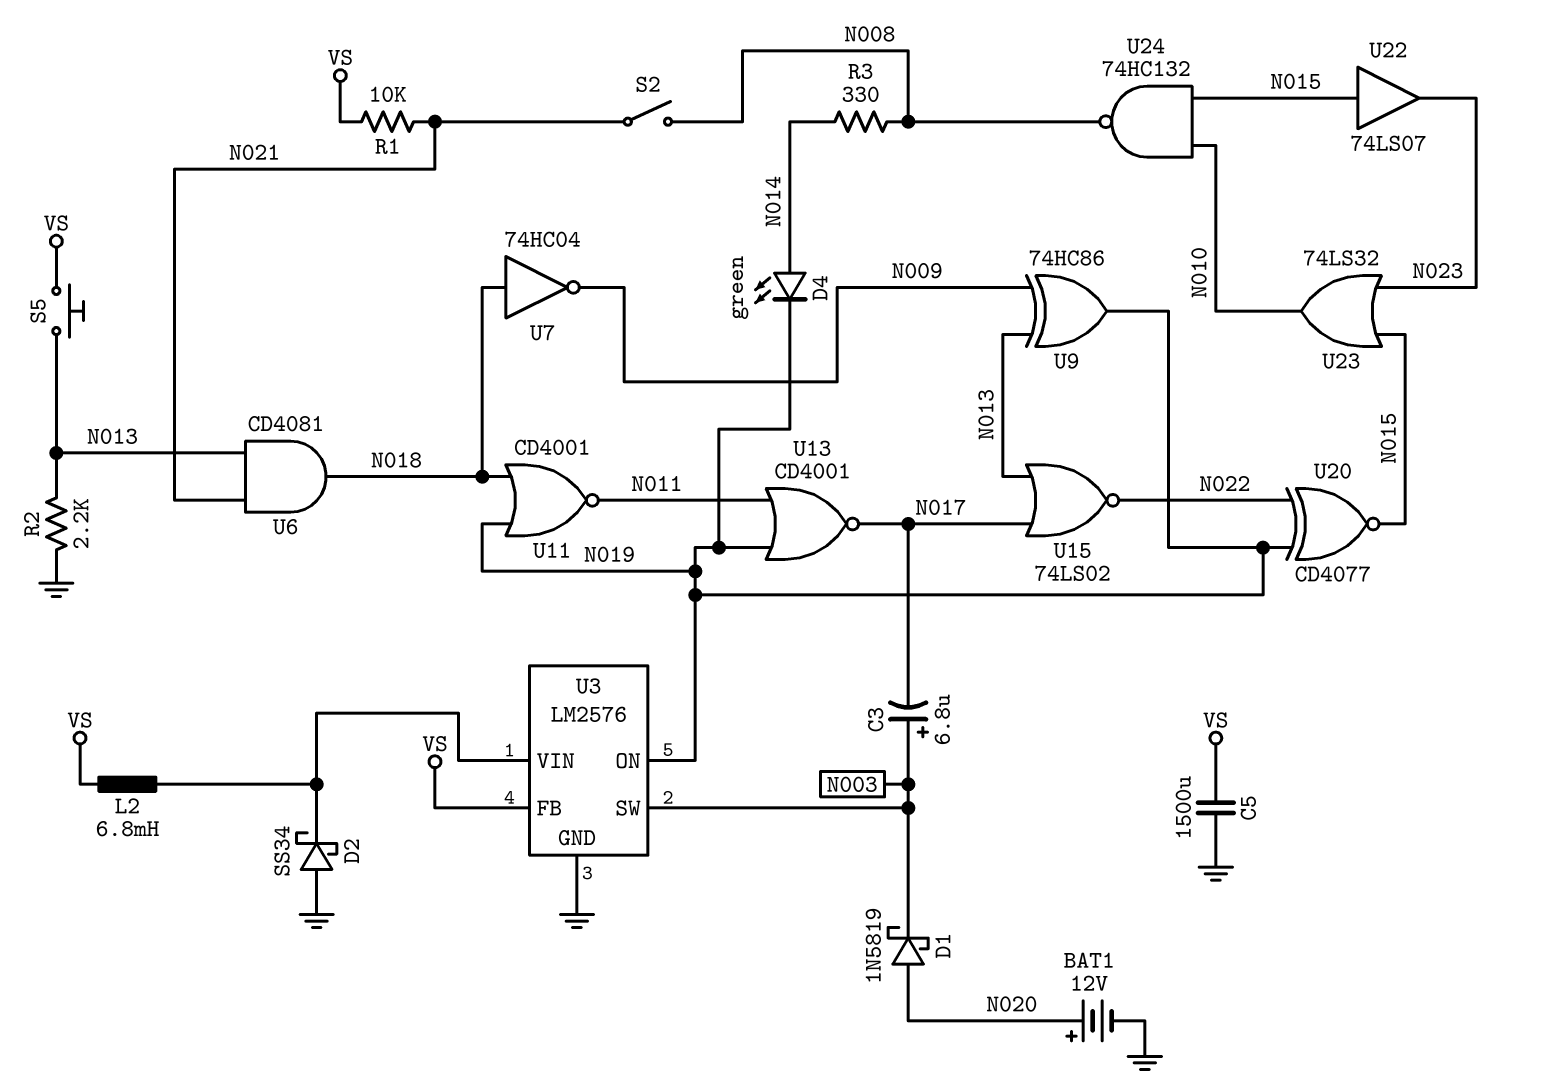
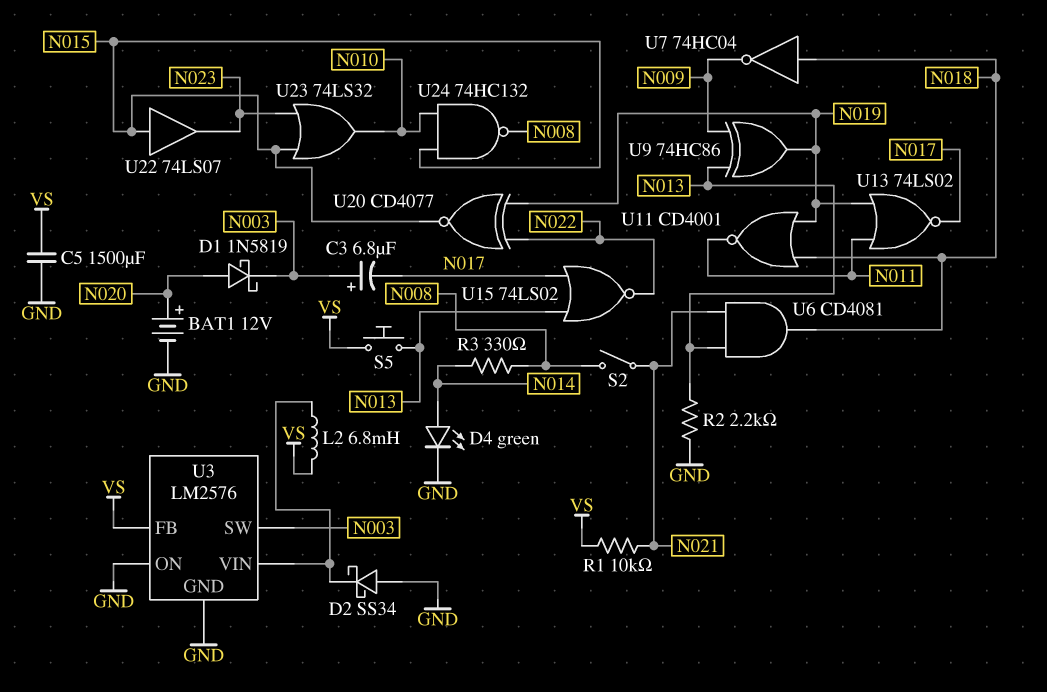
D4: LED green (A N014, K N019) -> LED green (A N014, K GND)
U3 pin ON: N019 -> GND
U13: NOR CD4001 (in N011, in N019, out N017) -> NOR 74LS02 (in N011, in N019, out N017)

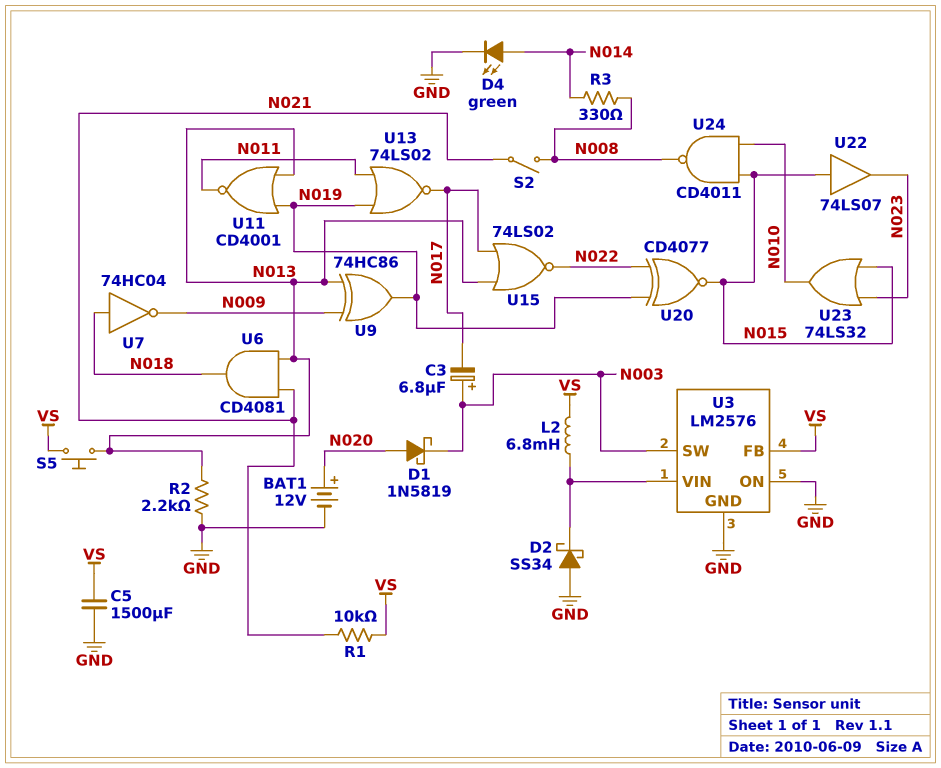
U11: NOR CD4001 (in N018, in N019, out N011) -> NOR CD4001 (in N013, in N019, out N011)
U24: NAND 74HC132 (in N010, in N015, out N008) -> NAND CD4011 (in N010, in N015, out N008)

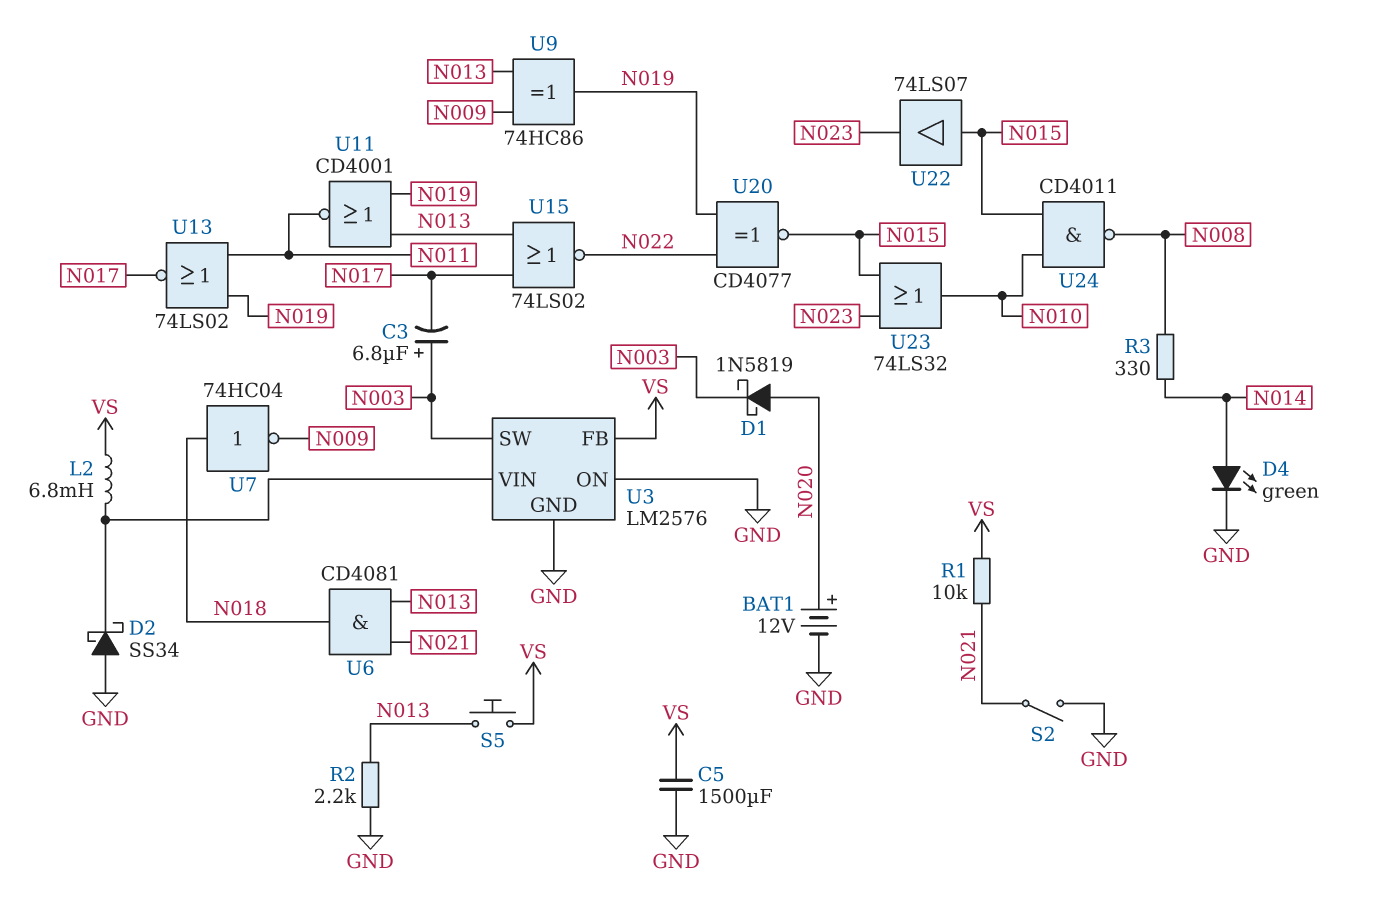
S2: switch (N008, N021) -> switch (GND, N021)

